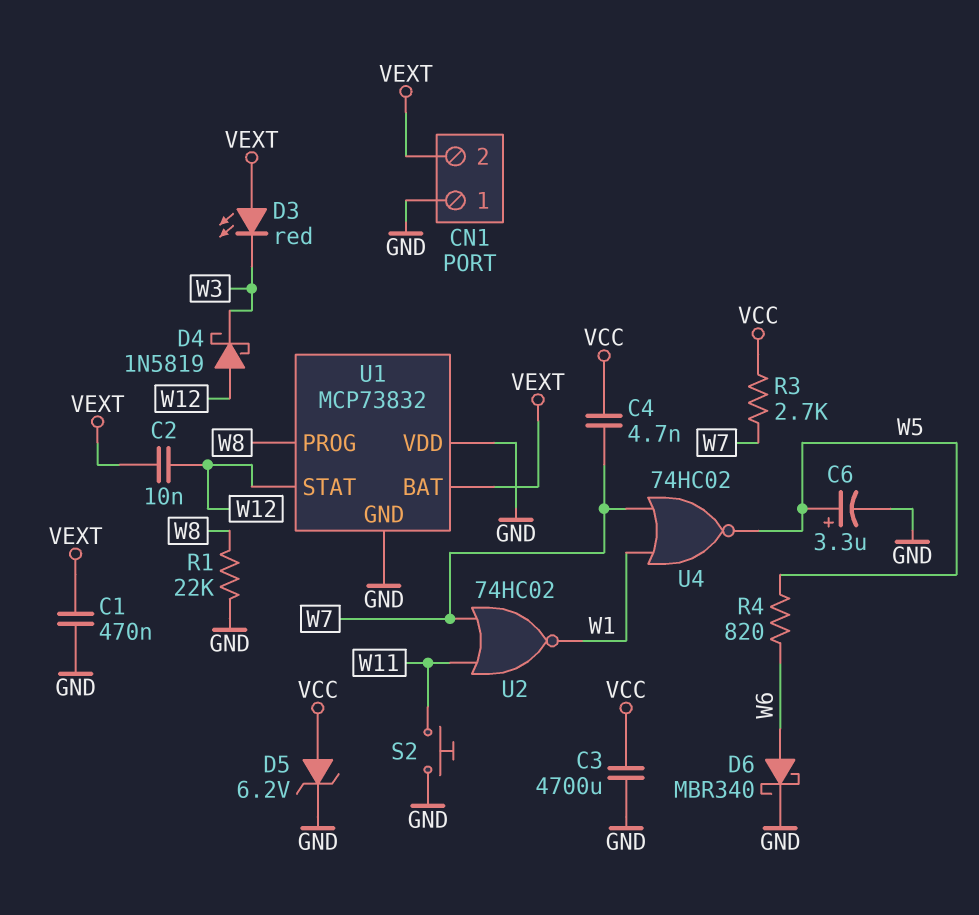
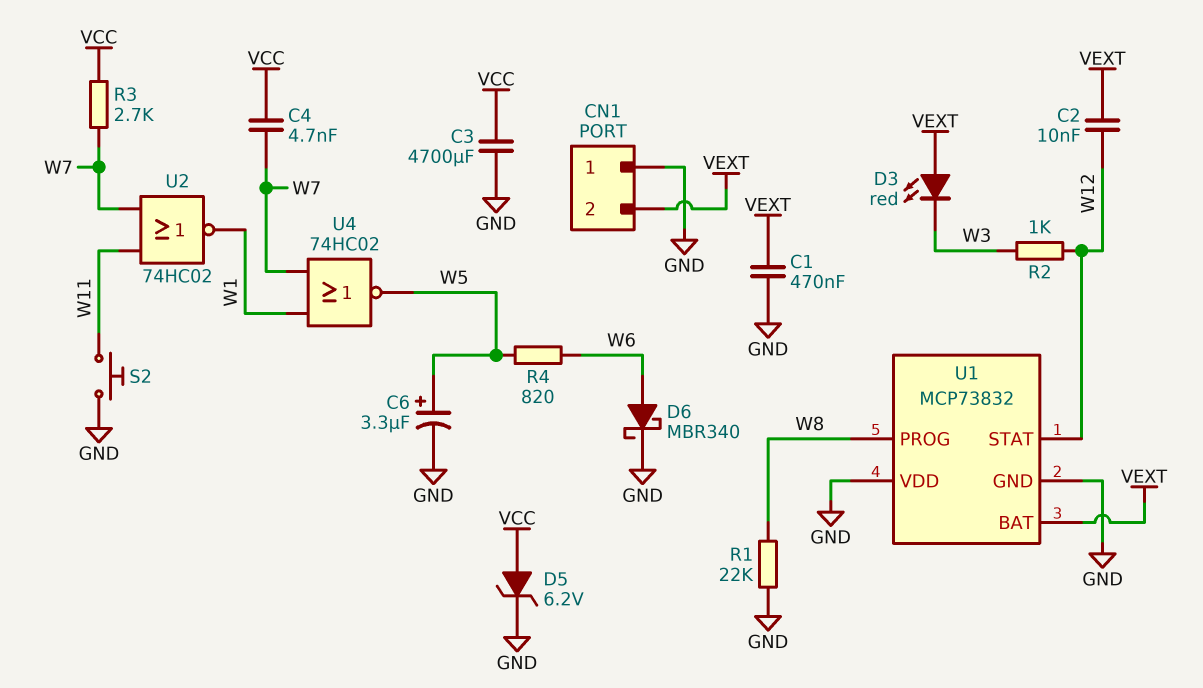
D4: schottky 1N5819 (A W12, K W3) -> none
R2: none -> 1k (W3, W12)

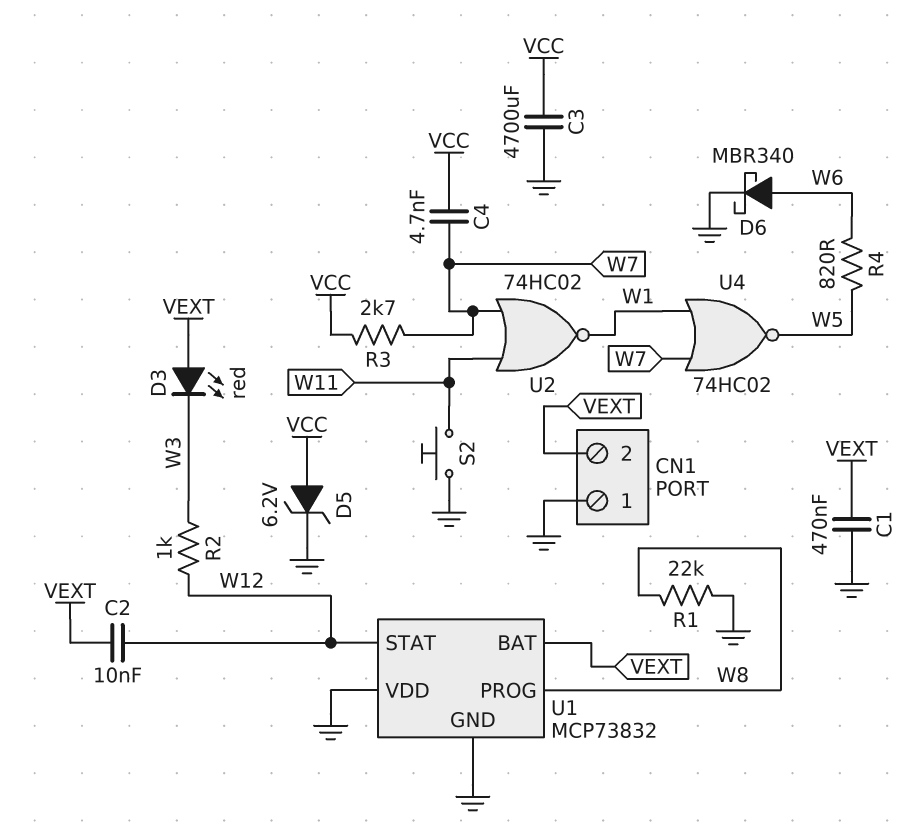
C6: 3.3uF (plus W5, minus GND) -> none

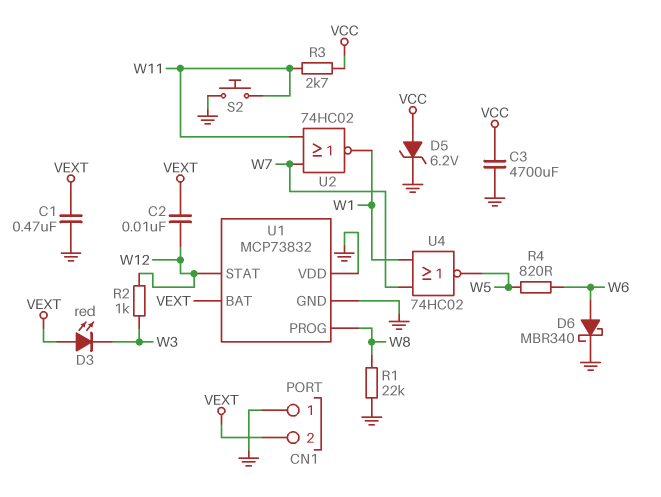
C4: 4.7nF (VCC, W7) -> none
R3: 2.7k (VCC, W7) -> 2.7k (VCC, W11)

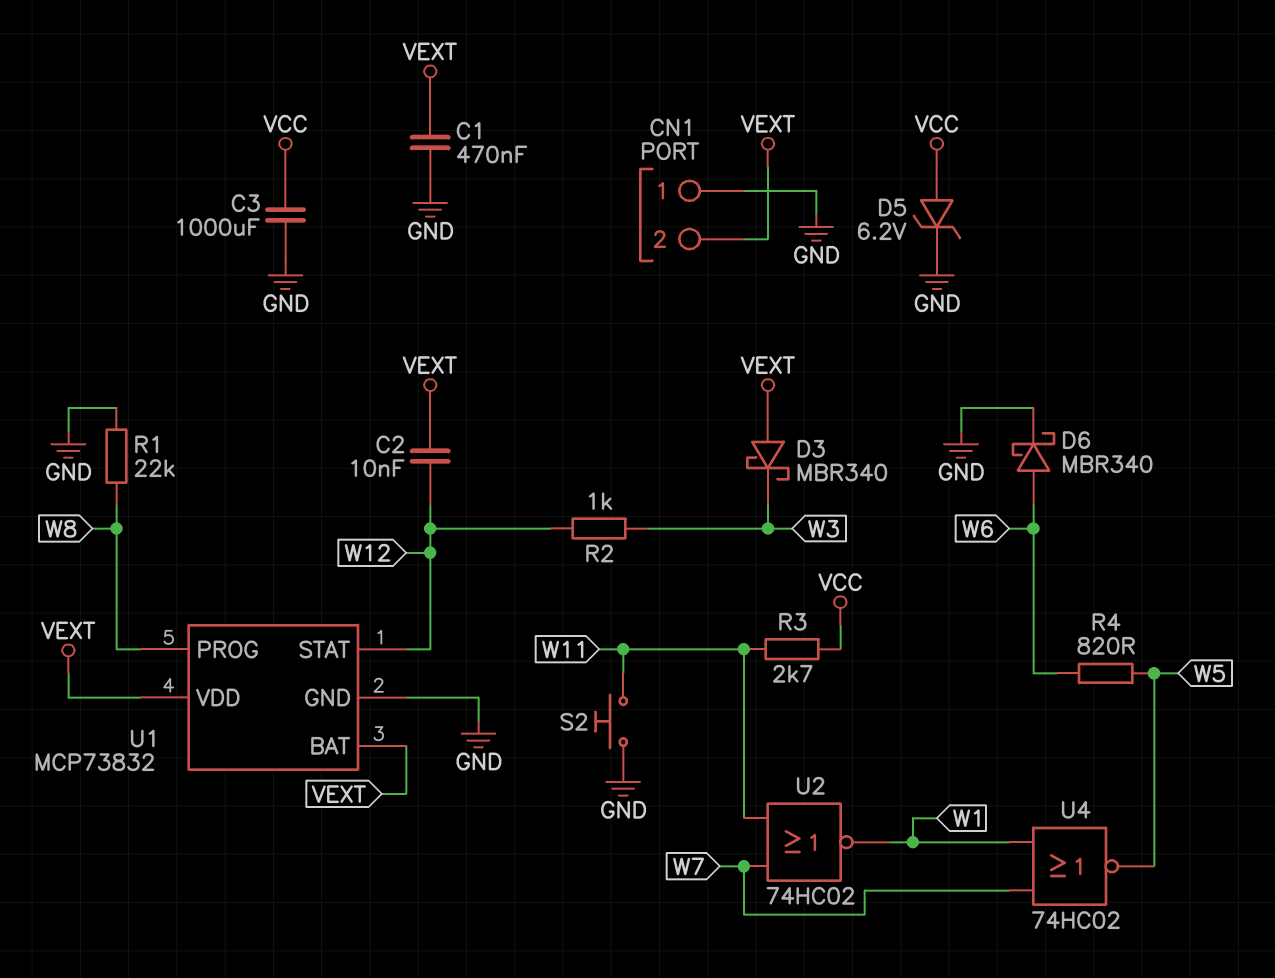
C3: 4700uF (GND, VCC) -> 1000uF (GND, VCC)
D3: LED red (A VEXT, K W3) -> schottky MBR340 (A VEXT, K W3)
U1 pin VDD: GND -> VEXT

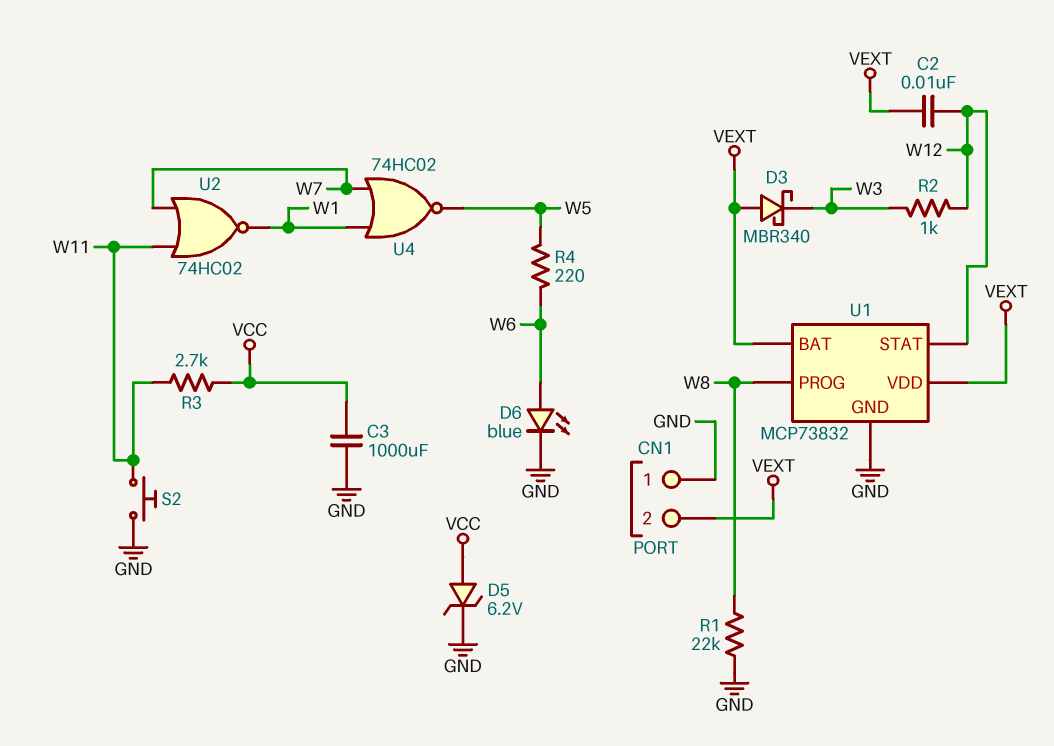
C1: 470nF (GND, VEXT) -> none
D6: schottky MBR340 (A W6, K GND) -> LED blue (A W6, K GND)
R4: 820 (W5, W6) -> 220 (W5, W6)

